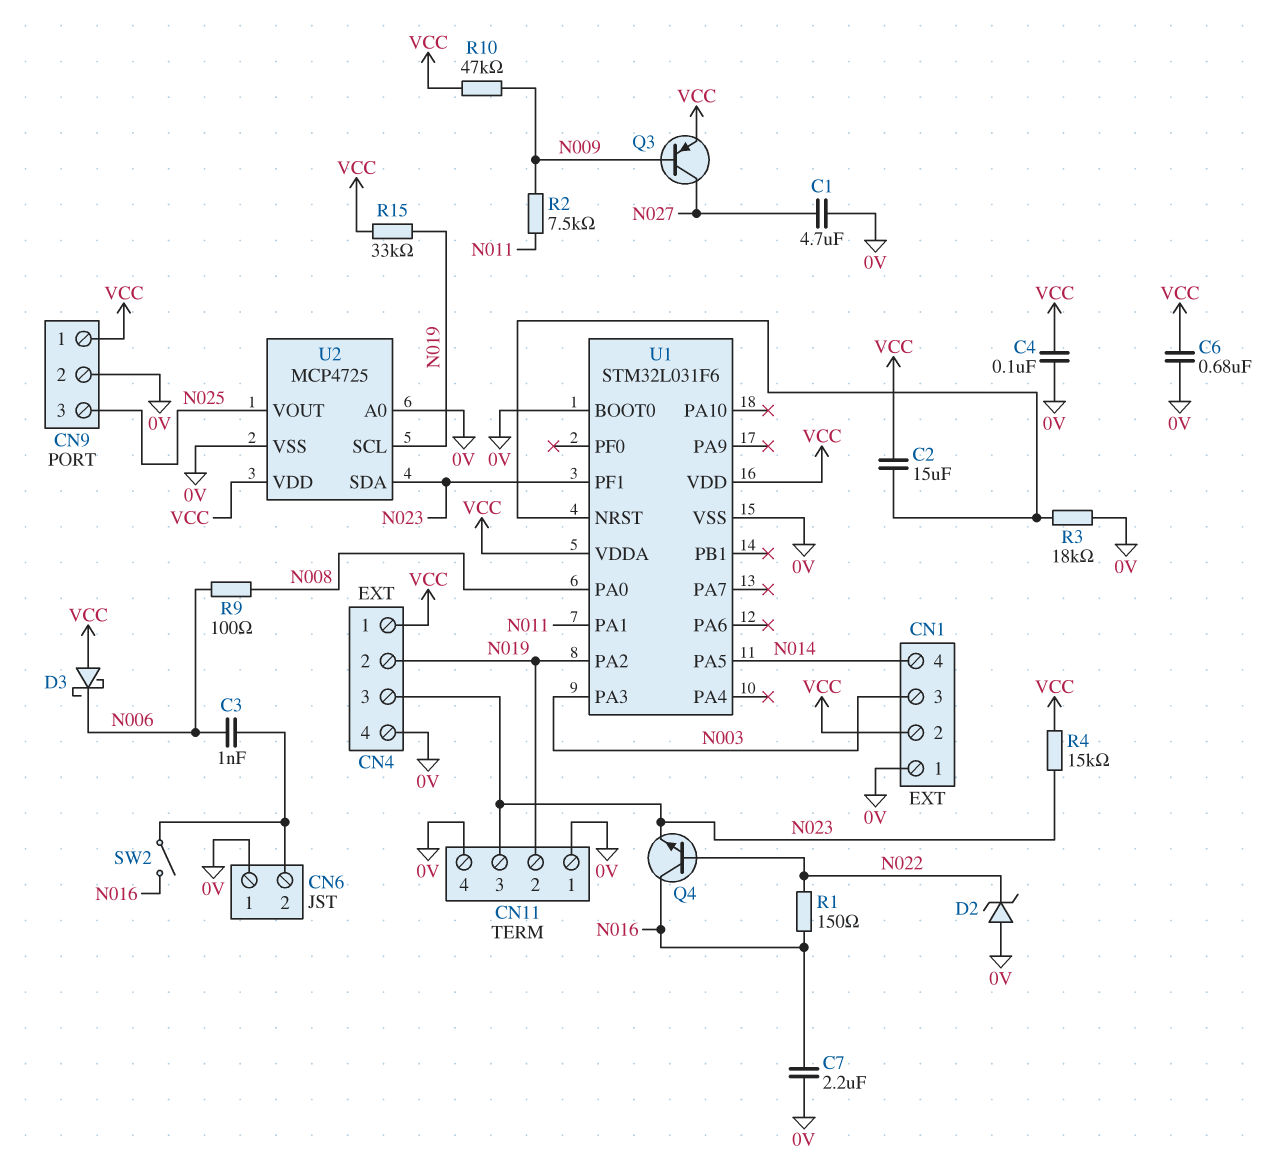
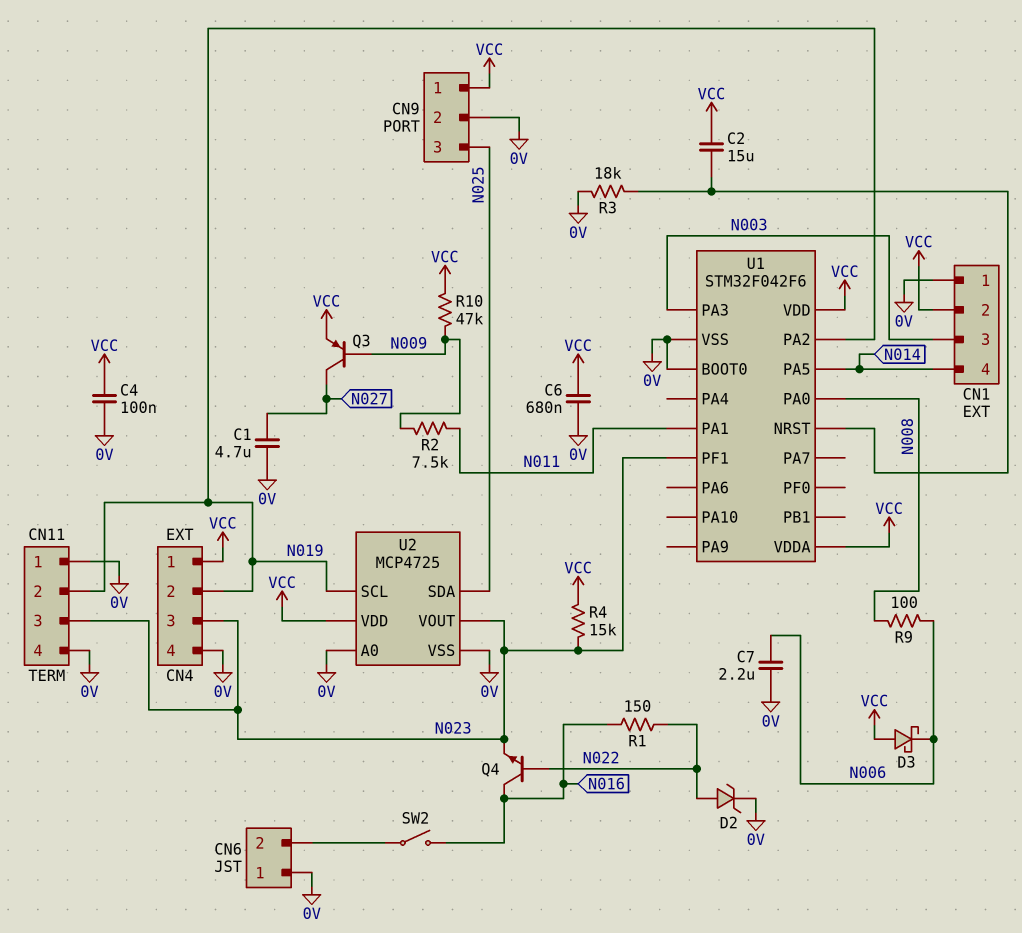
C3: 1nF (CN6/2, N006) -> none
C7: 2.2uF (0V, N016) -> 2.2uF (0V, N006)
D2: zener (A 0V, K N022) -> zener (A N022, K 0V)
R15: 33k (N019, VCC) -> none
U1: STM32L031F6 -> STM32F042F6
U2 pin SDA: N023 -> N025
U2 pin VOUT: N025 -> N023

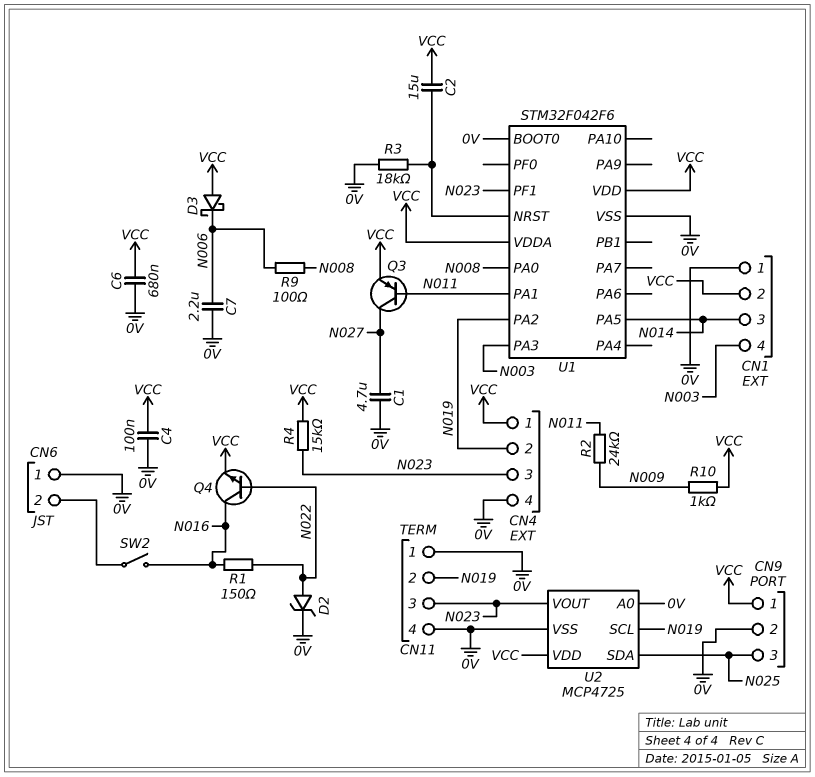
CN1 pin 3: N003 -> N014
CN1 pin 4: N014 -> N003
Q3: PNP (B N009, C N027, E VCC) -> PNP (B N011, C N027, E VCC)
Q4: NPN (B N022, C N016, E N023) -> NPN (B N022, C N016, E VCC)
R2: 7.5k (N009, N011) -> 24k (N009, N011)
R10: 47k (N009, VCC) -> 1k (N009, VCC)

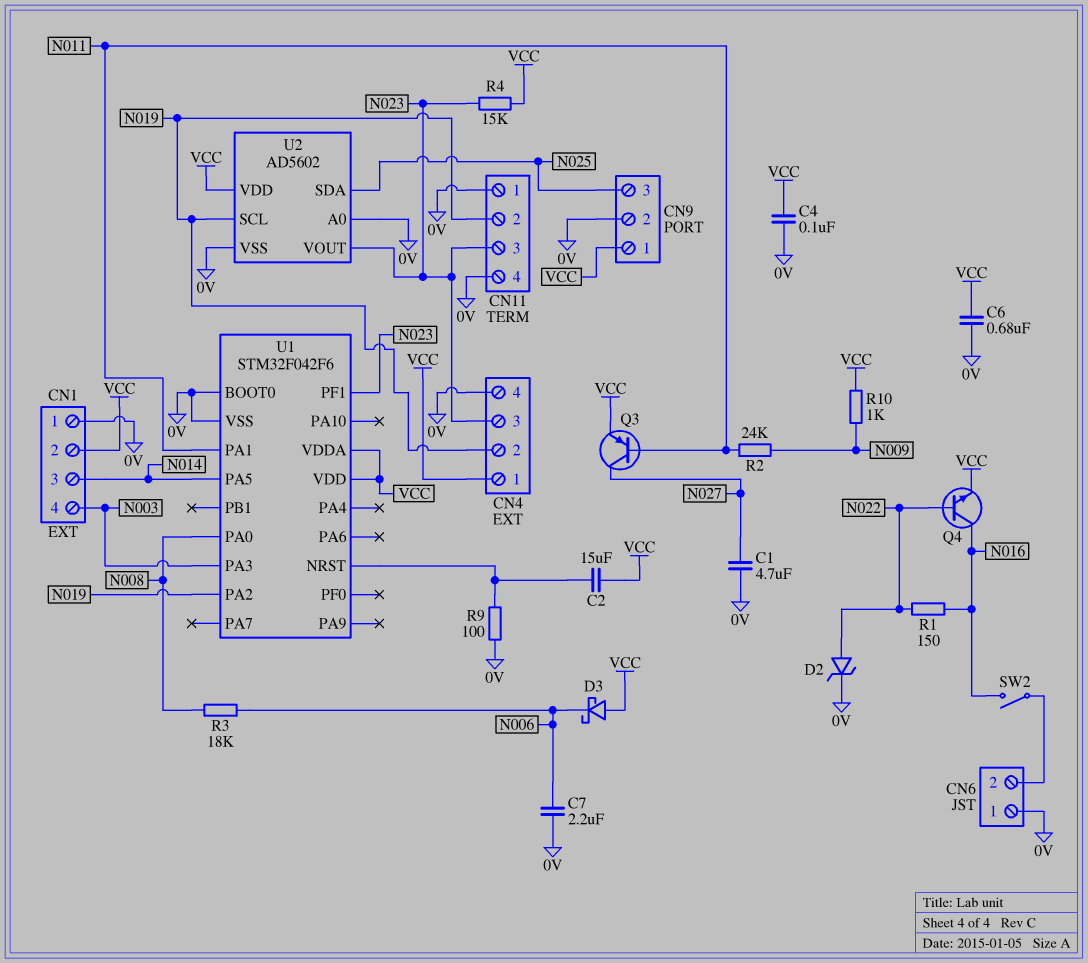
R3: 18k (0V, U1/NRST) -> 18k (N006, N008)
R9: 100 (N006, N008) -> 100 (0V, U1/NRST)
U2: MCP4725 -> AD5602

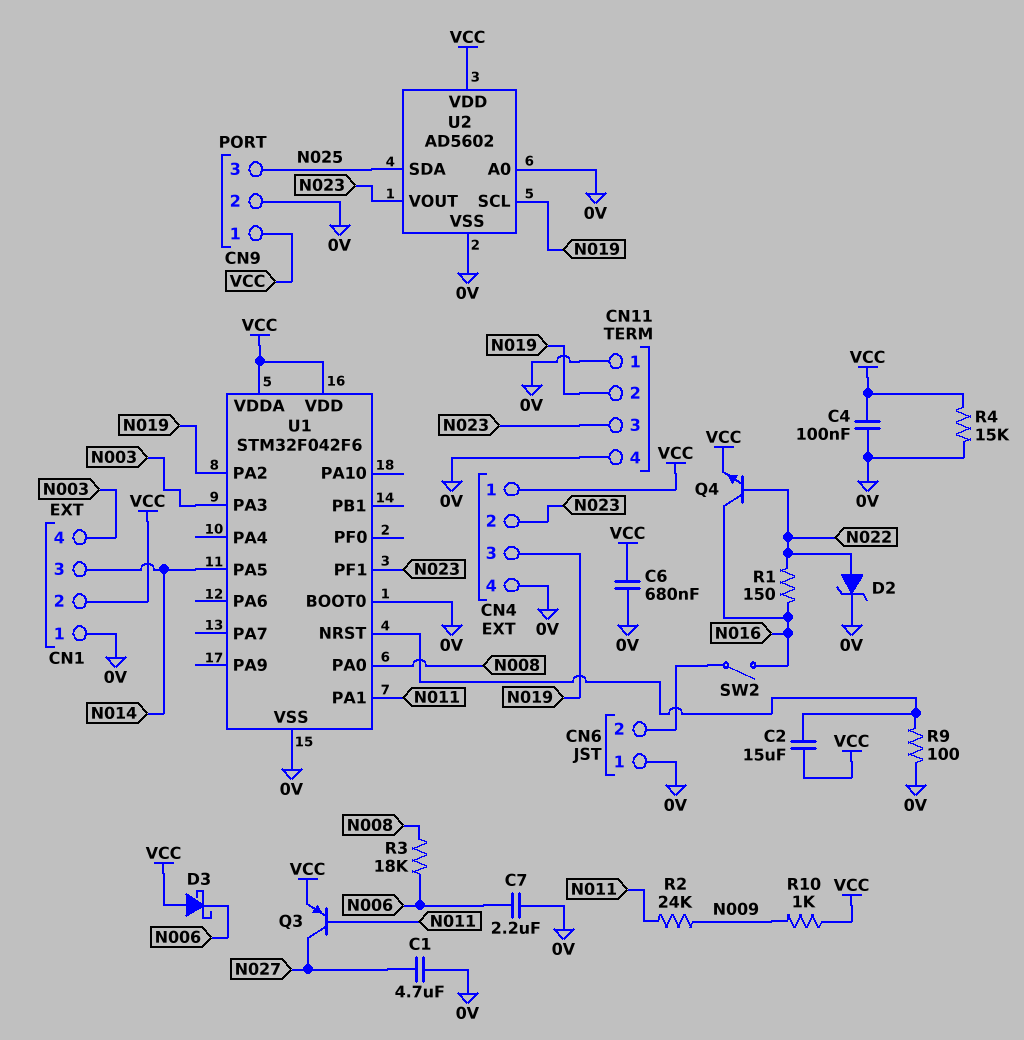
CN4 pin 2: N019 -> N023
CN4 pin 3: N023 -> N019
R4: 15k (N023, VCC) -> 15k (0V, VCC)

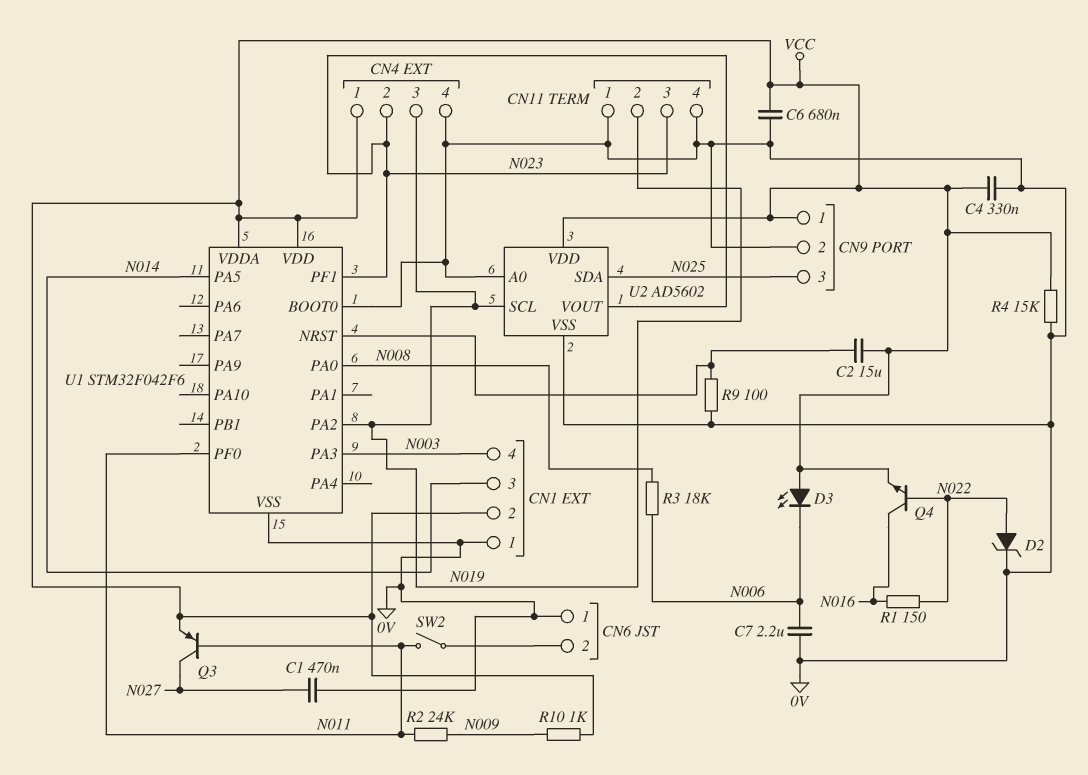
C1: 4.7uF (0V, N027) -> 470nF (0V, N027)
C4: 100nF (0V, VCC) -> 330nF (0V, VCC)
D3: schottky (A VCC, K N006) -> LED (A VCC, K N006)
SW2: switch (CN6/2, N016) -> switch (CN6/2, N011)
U1 pin PA1: N011 -> none
U1 pin PF0: none -> N011

